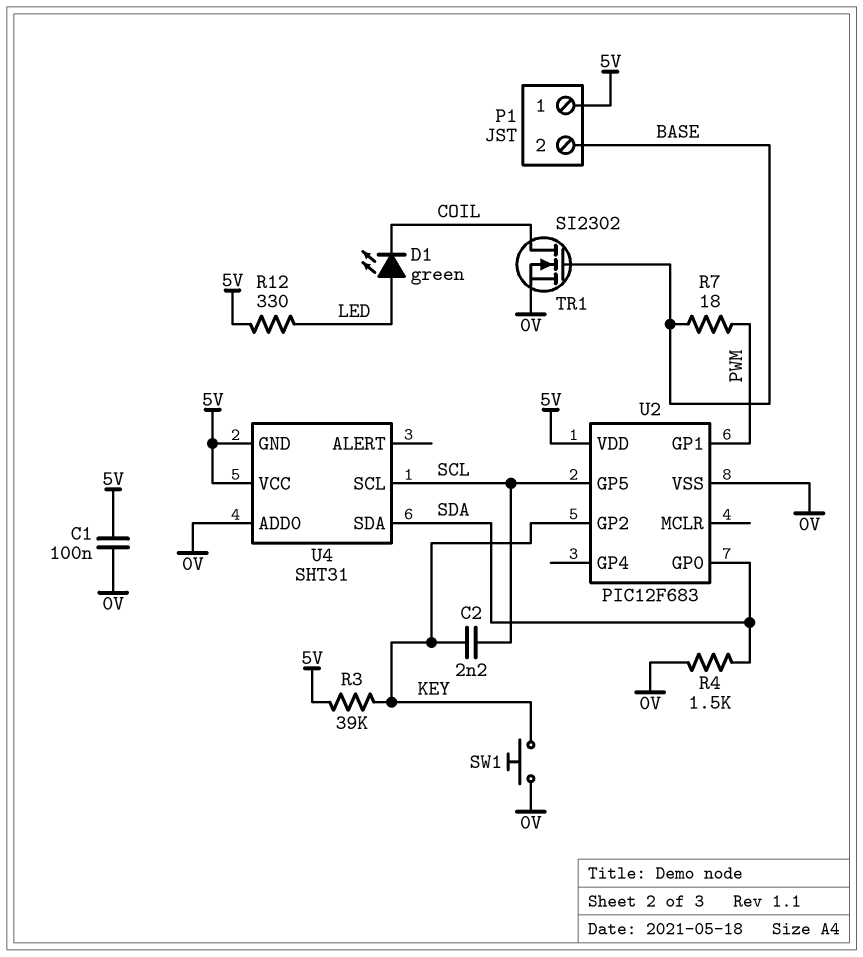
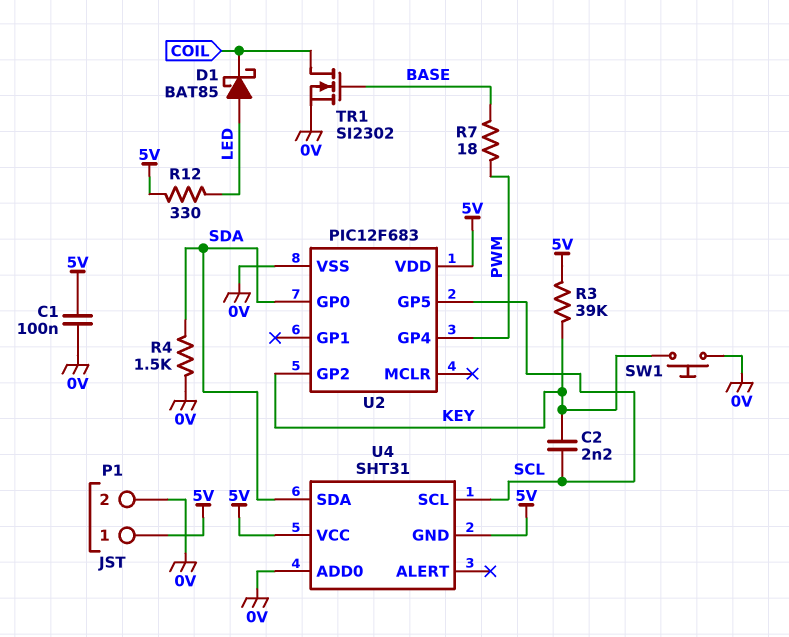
D1: LED green (A LED, K COIL) -> schottky BAT85 (A LED, K COIL)
P1 pin 2: BASE -> 0V
U2 pin GP1: PWM -> none
U2 pin GP4: none -> PWM

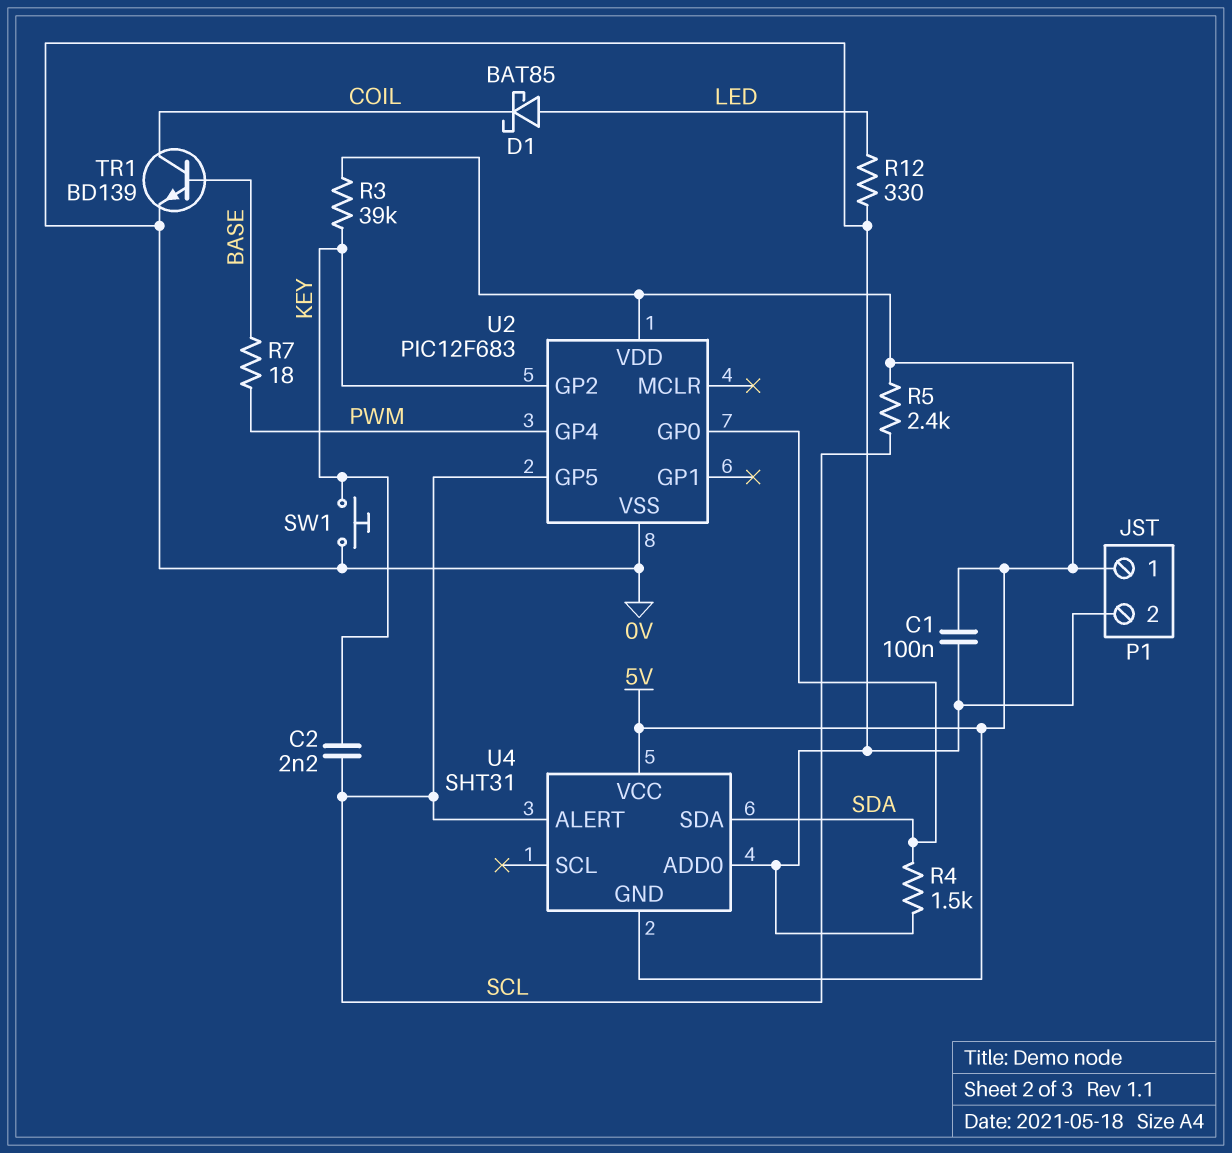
R5: none -> 2.4k (5V, SCL)
R12: 330 (5V, LED) -> 330 (0V, LED)
TR1: NMOS SI2302 (G BASE, D COIL, S 0V) -> NPN BD139 (B BASE, C COIL, E 0V)
U4 pin ALERT: none -> SCL
U4 pin SCL: SCL -> none

